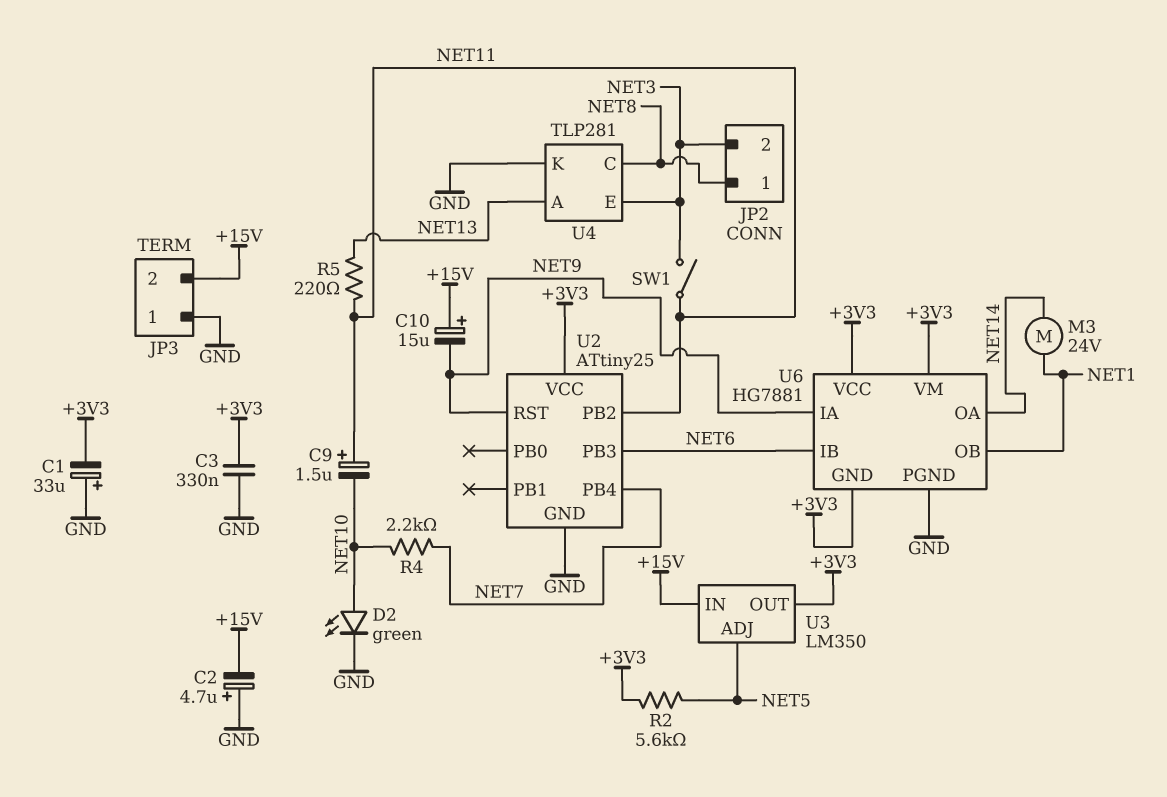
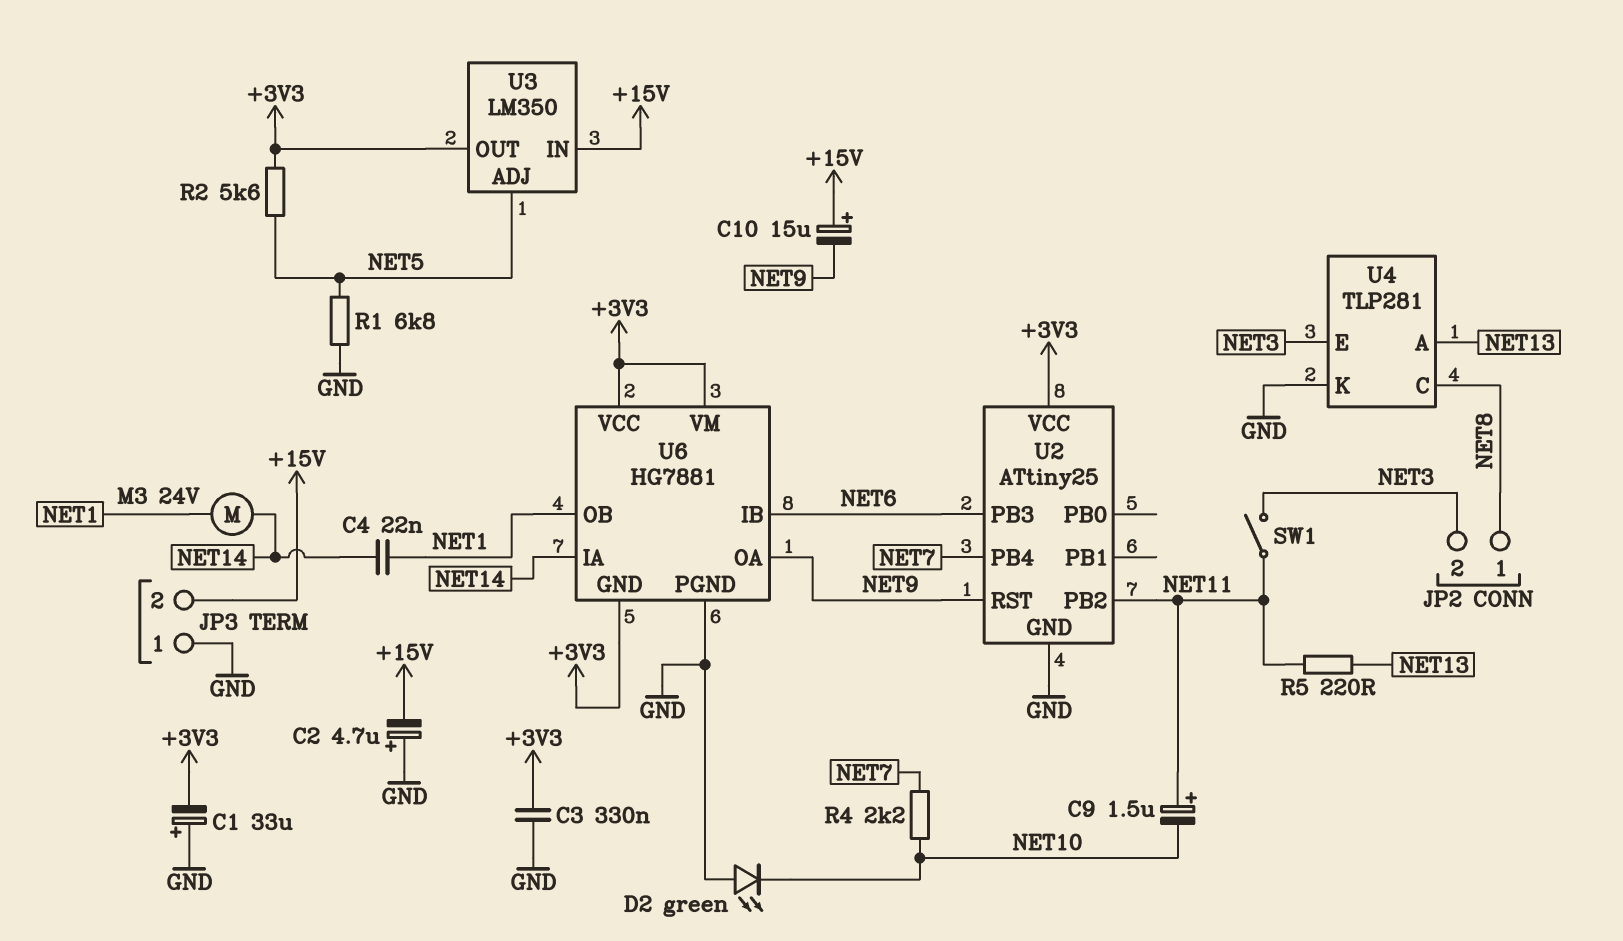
C4: none -> 22nF (NET1, NET14)
D2: LED green (A NET10, K GND) -> LED green (A GND, K NET10)
R1: none -> 6.8k (GND, NET5)
U6 pin IA: NET9 -> NET14
U6 pin OA: NET14 -> NET9

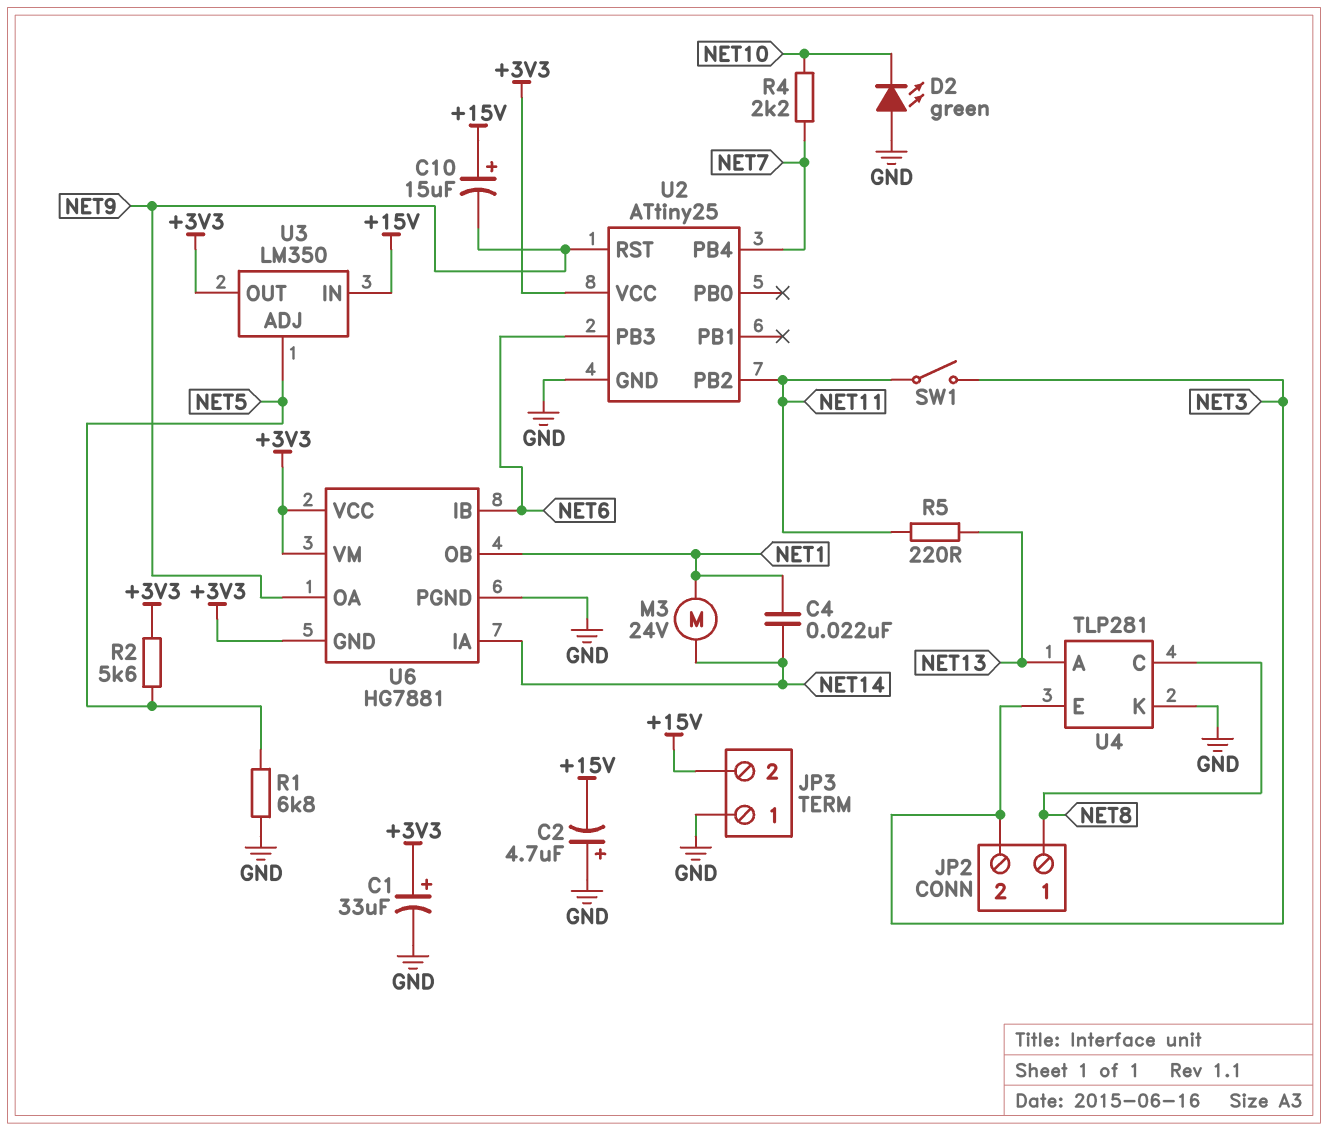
C1: 33uF (plus GND, minus +3V3) -> 33uF (plus +3V3, minus GND)
C3: 330nF (+3V3, GND) -> none
C9: 1.5uF (plus NET11, minus NET10) -> none

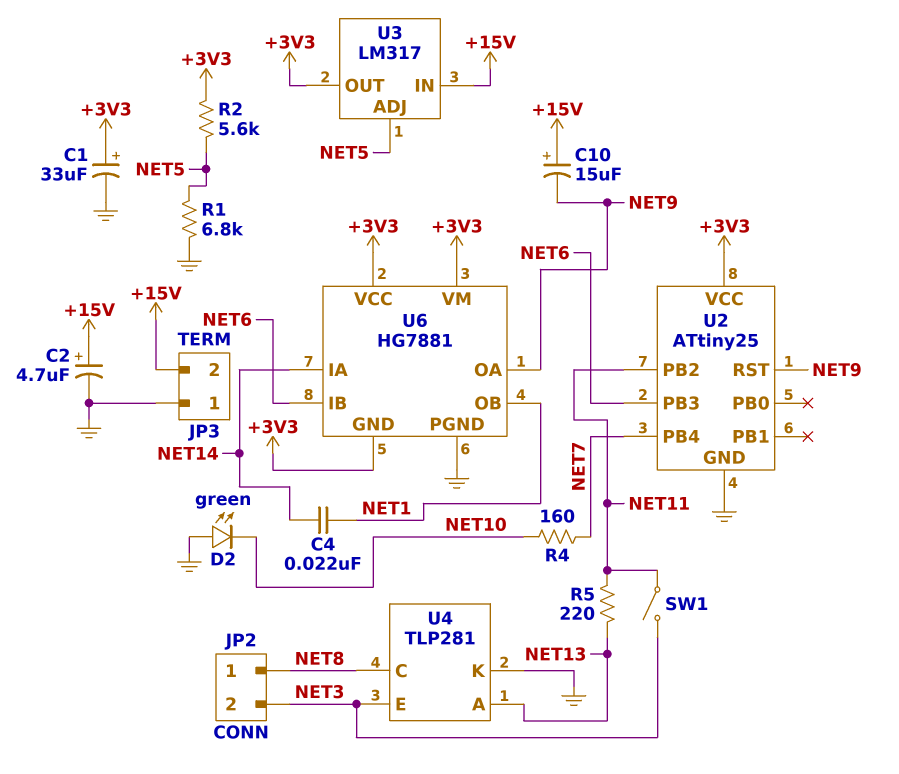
C2: 4.7uF (plus GND, minus +15V) -> 4.7uF (plus +15V, minus GND)
M3: motor 24V (NET1, NET14) -> none
R4: 2.2k (NET7, NET10) -> 160 (NET7, NET10)
U3: LM350 -> LM317

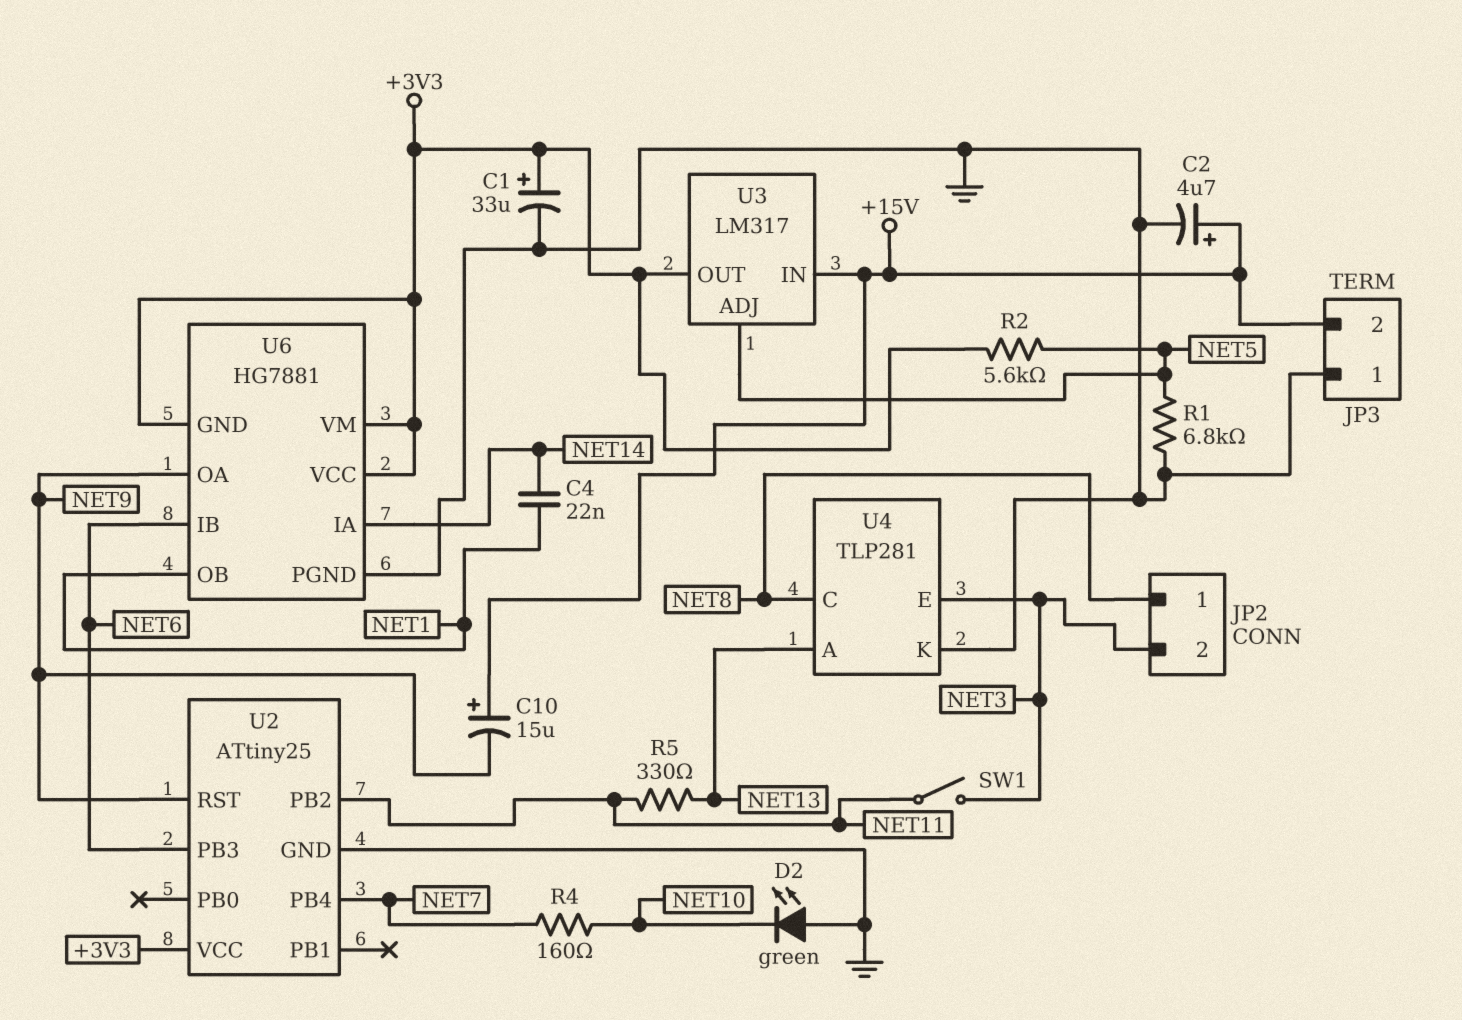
R5: 220 (NET11, NET13) -> 330 (NET11, NET13)

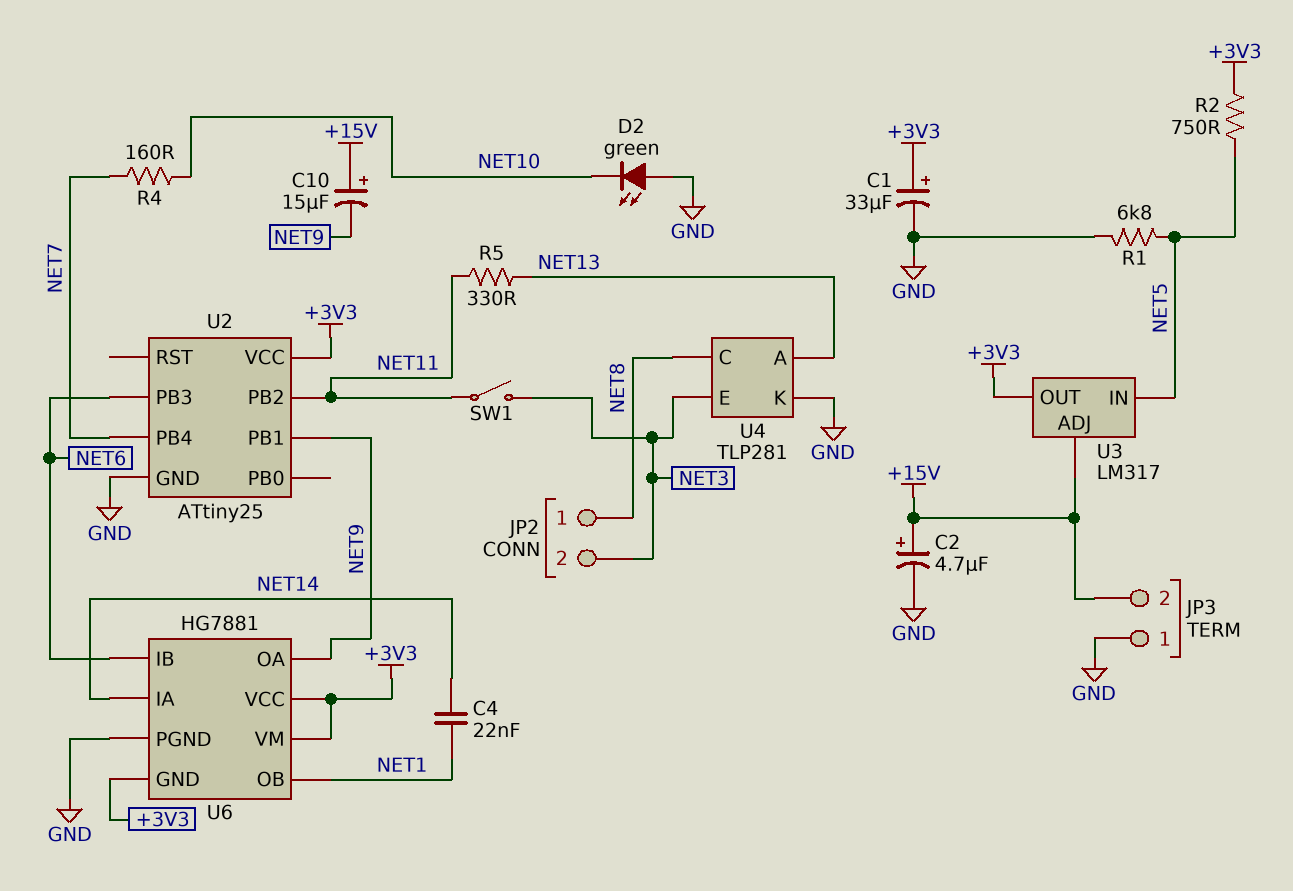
R2: 5.6k (+3V3, NET5) -> 750 (+3V3, NET5)
U2 pin PB1: none -> NET9
U2 pin RST: NET9 -> none
U3 pin ADJ: NET5 -> +15V
U3 pin IN: +15V -> NET5

